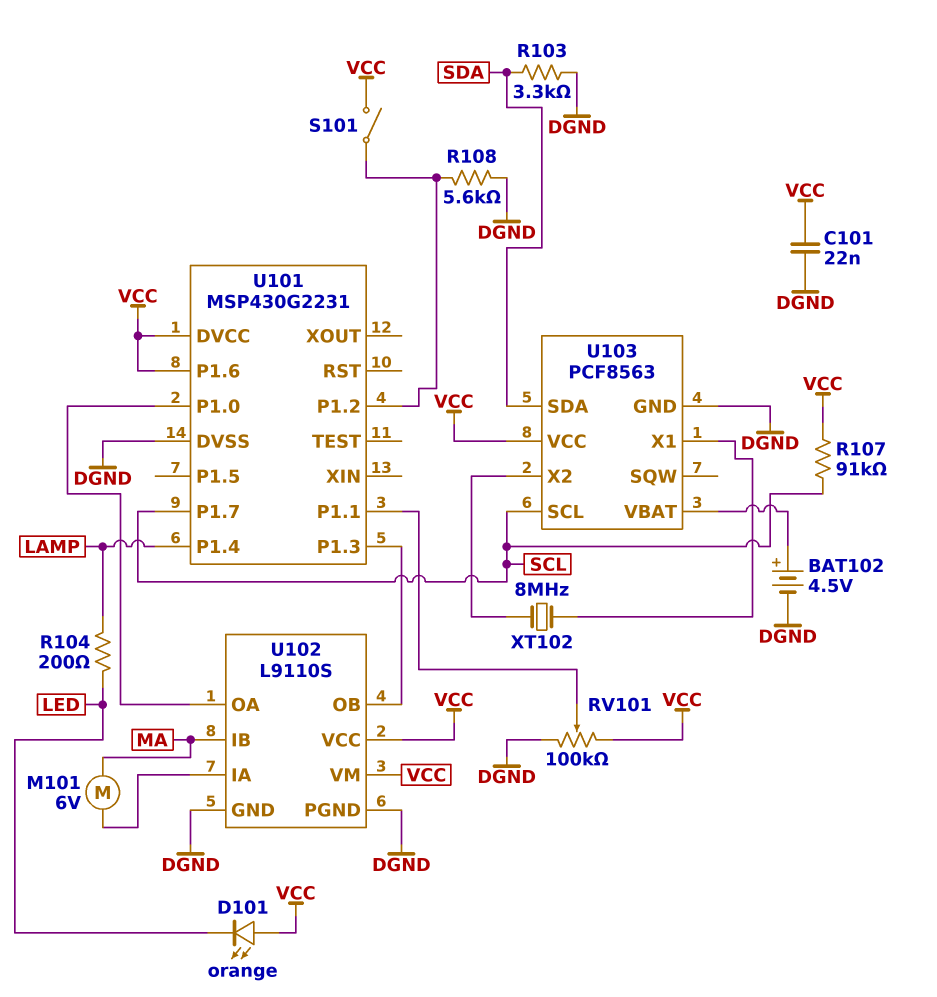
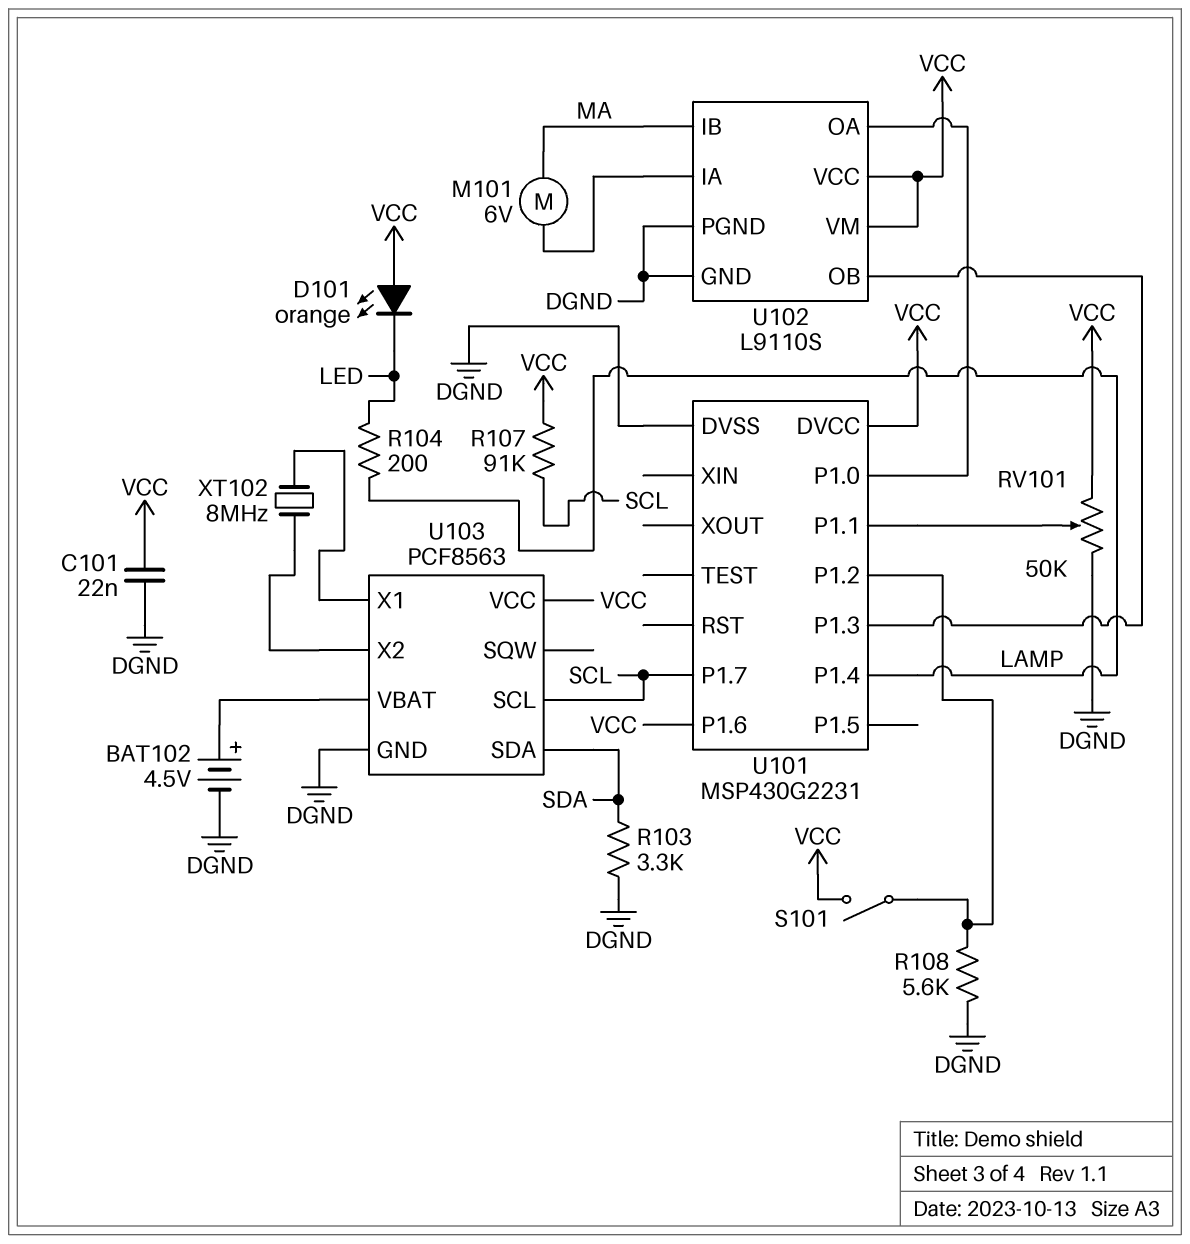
RV101: 100k (DGND, VCC, wiper U101/P1.1) -> 50k (DGND, VCC, wiper U101/P1.1)

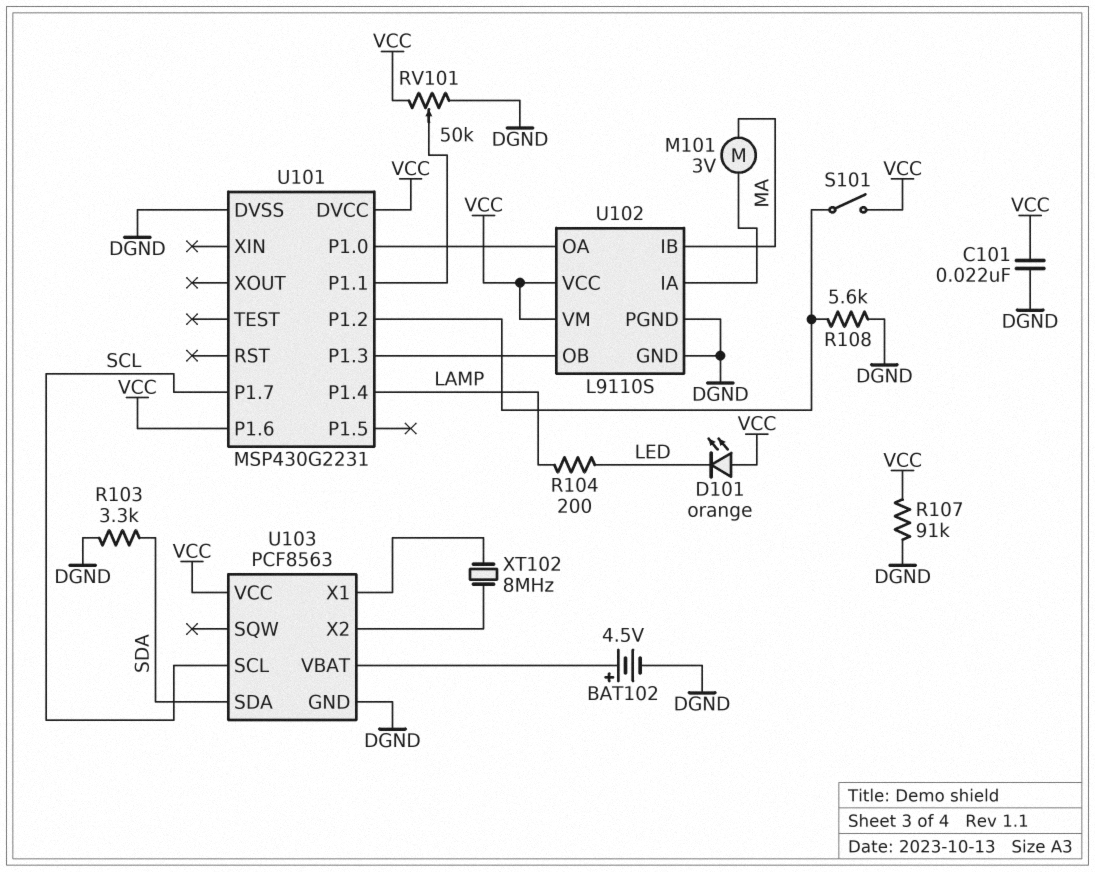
M101: motor 6V (MA, U102/IA) -> motor 3V (MA, U102/IA)
R107: 91k (SCL, VCC) -> 91k (DGND, VCC)

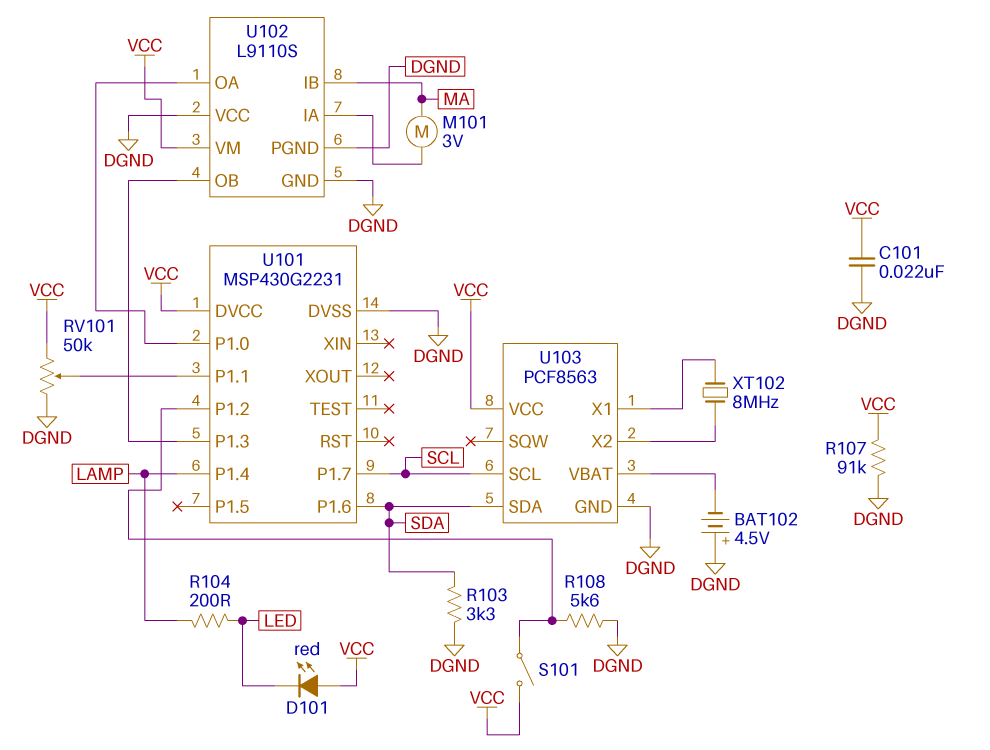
BAT102: 4.5V (plus U103/VBAT, minus DGND) -> 4.5V (plus DGND, minus U103/VBAT)
D101: LED orange (A VCC, K LED) -> LED red (A VCC, K LED)
U101 pin P1.6: VCC -> SDA
U102 pin VCC: VCC -> DGND

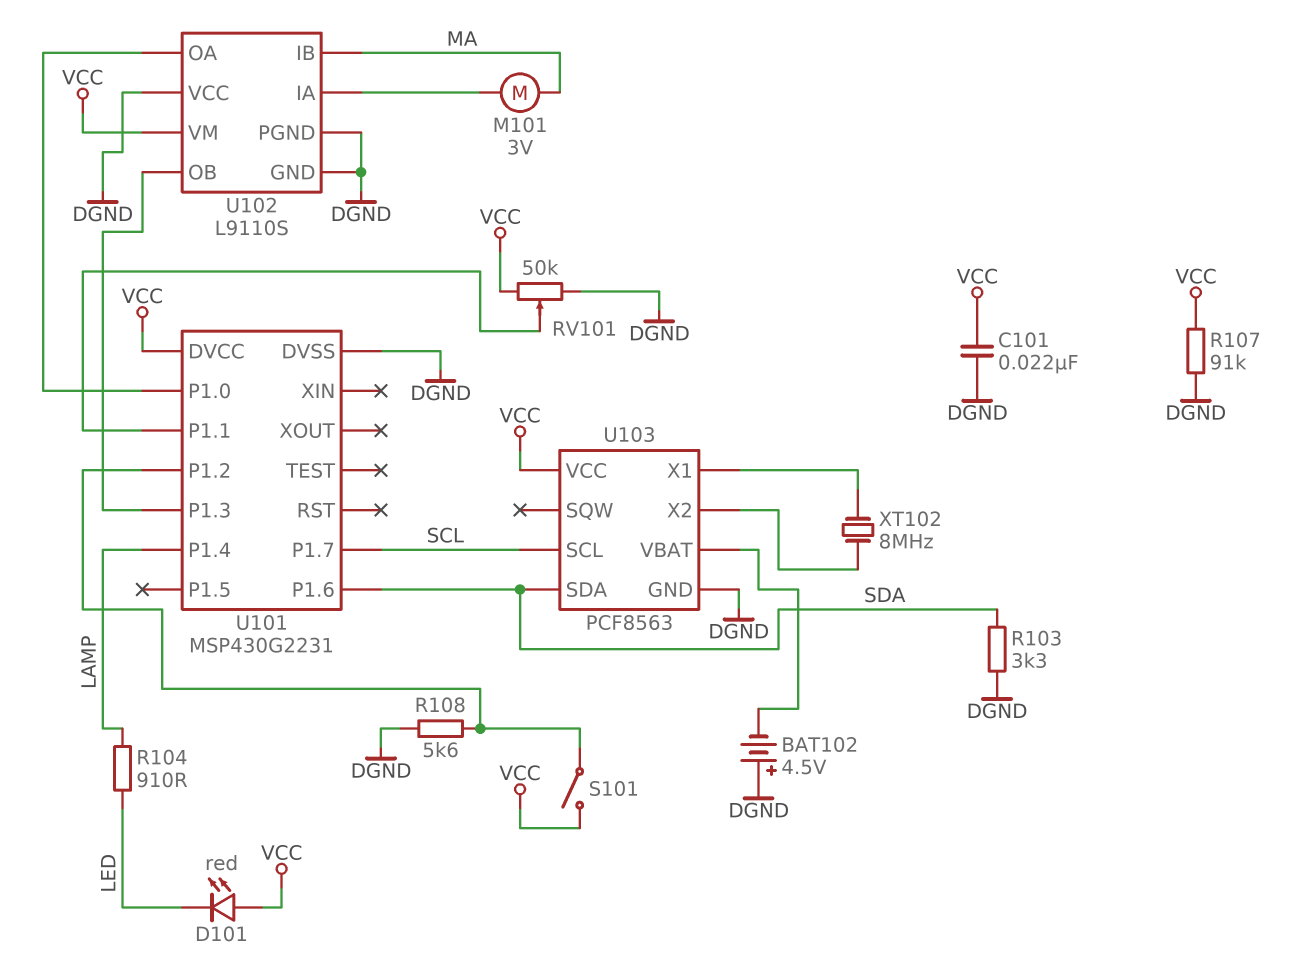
R104: 200 (LAMP, LED) -> 910 (LAMP, LED)

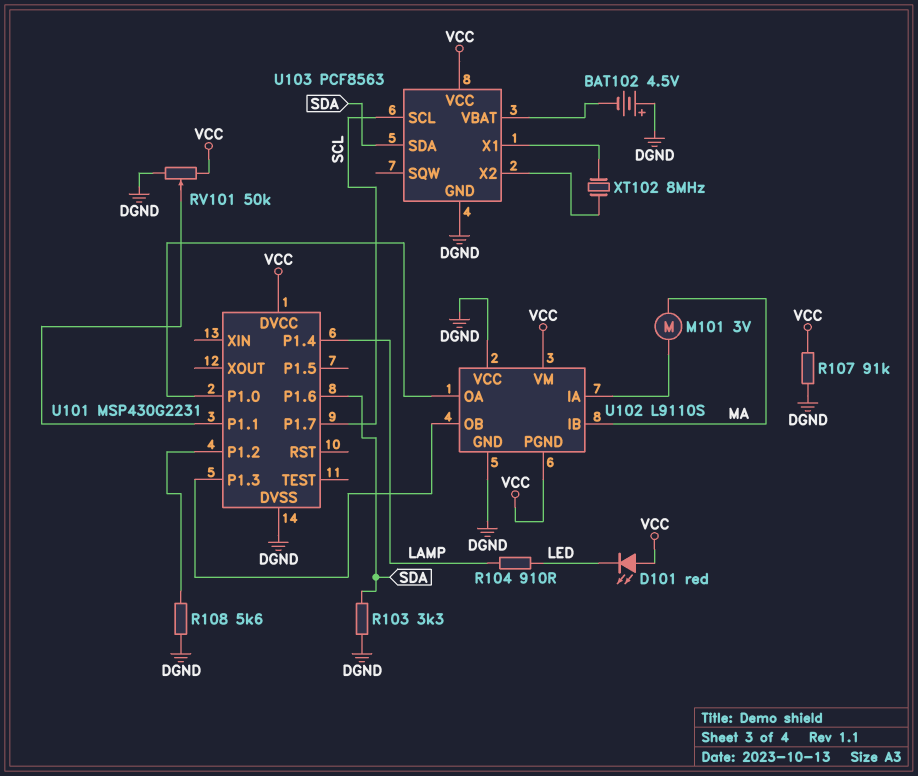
C101: 22nF (DGND, VCC) -> none
S101: switch (U101/P1.2, VCC) -> none
U102 pin PGND: DGND -> VCC

